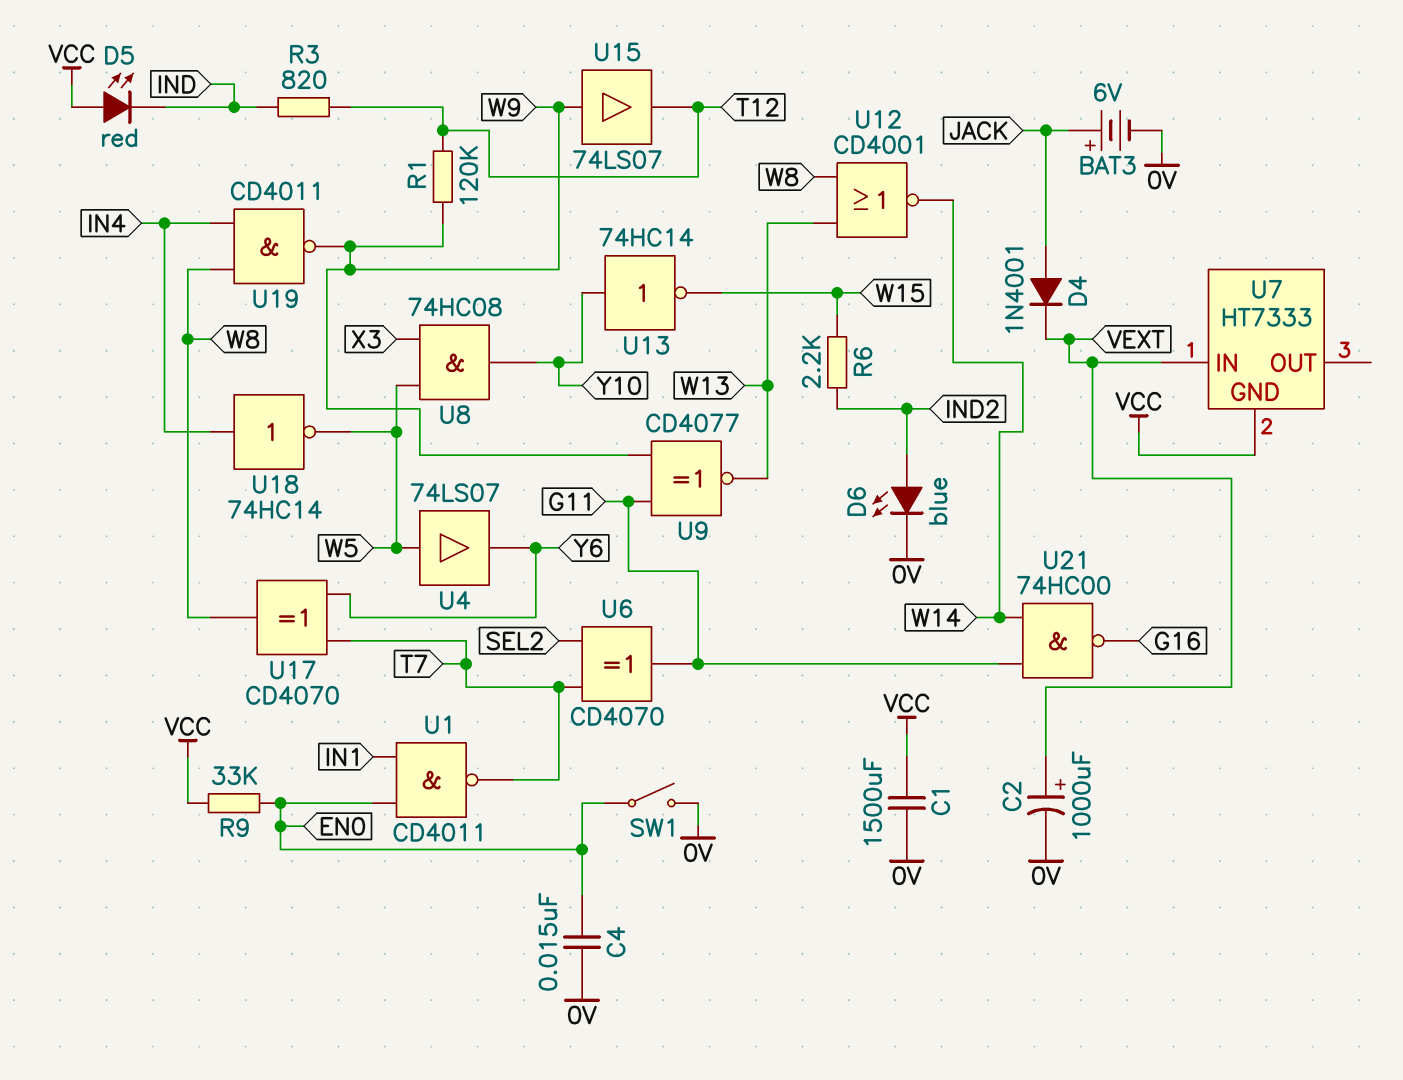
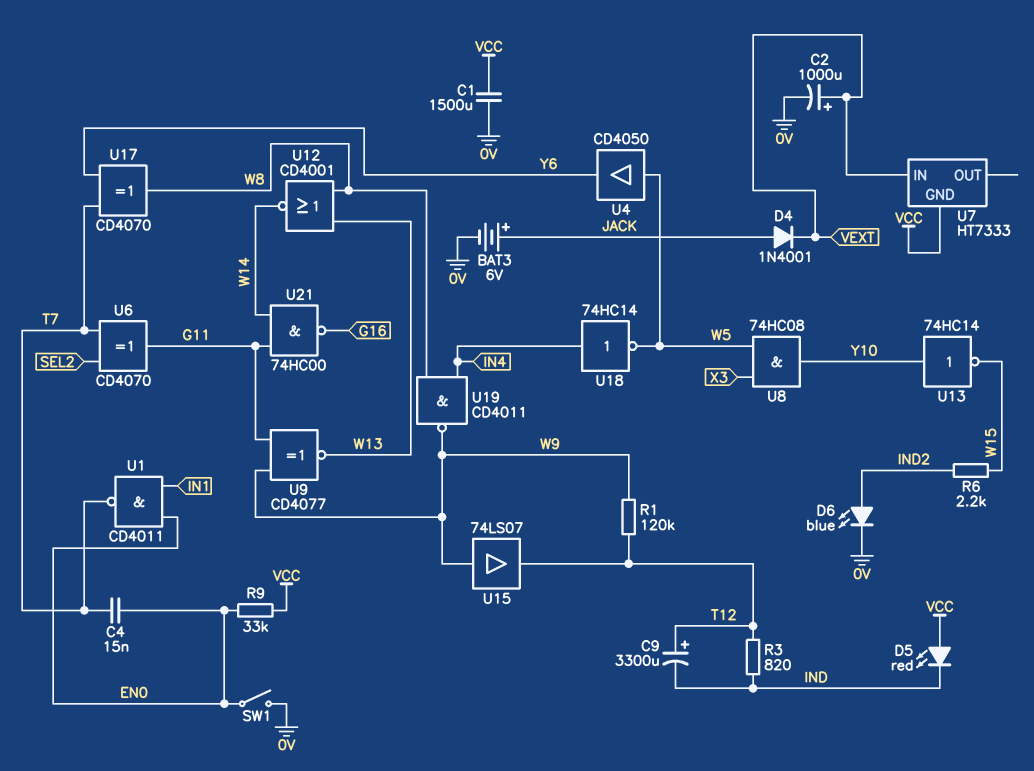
C4: 15nF (0V, EN0) -> 15nF (EN0, T7)
C9: none -> 3300uF (plus T12, minus IND)
U4: buffer 74LS07 (in W5, out Y6) -> buffer CD4050 (in W5, out Y6)

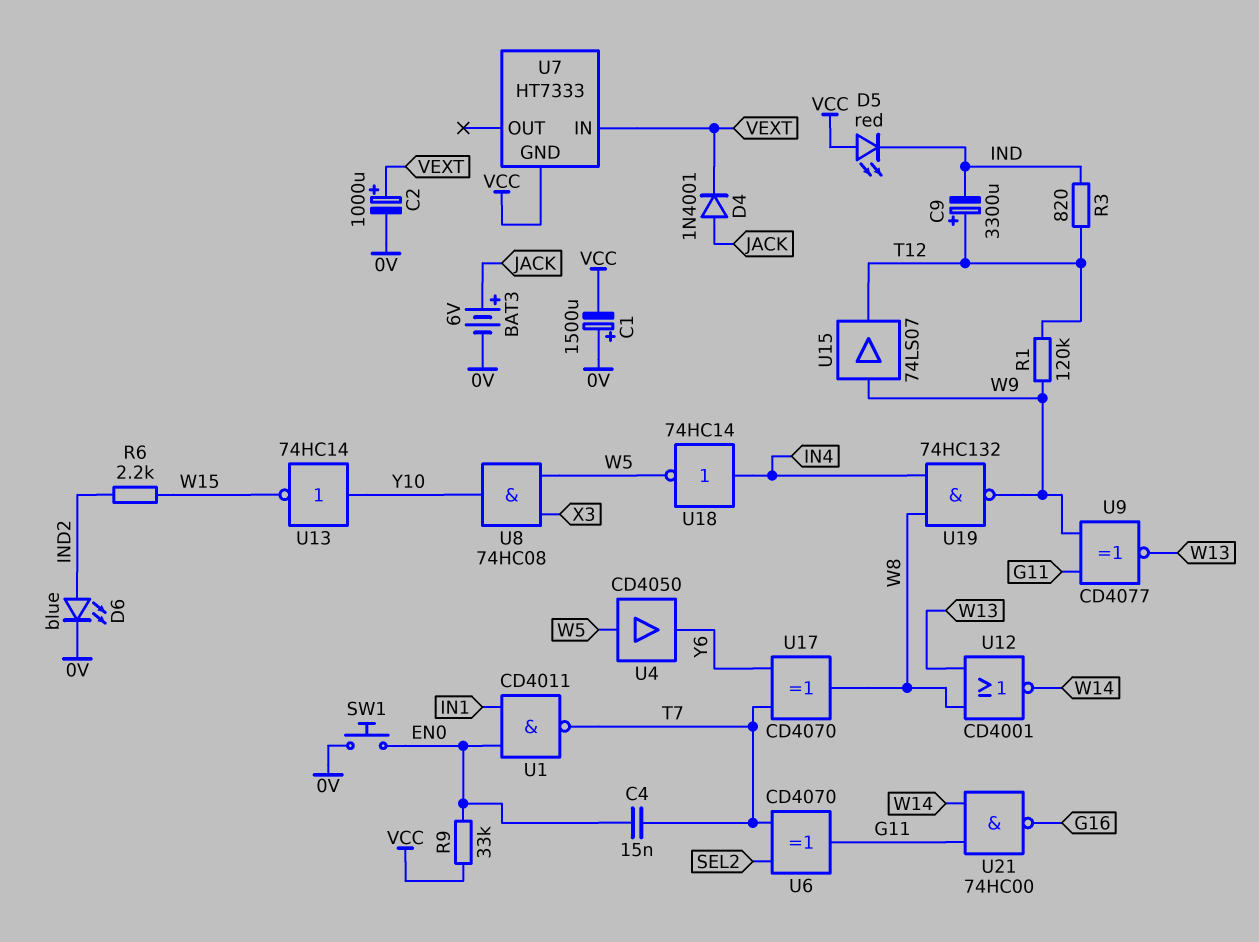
C1: 1500uF (0V, VCC) -> 1500uF (plus 0V, minus VCC)
SW1: switch (0V, EN0) -> button (0V, EN0)
U19: NAND CD4011 (in IN4, in W8, out W9) -> NAND 74HC132 (in IN4, in W8, out W9)

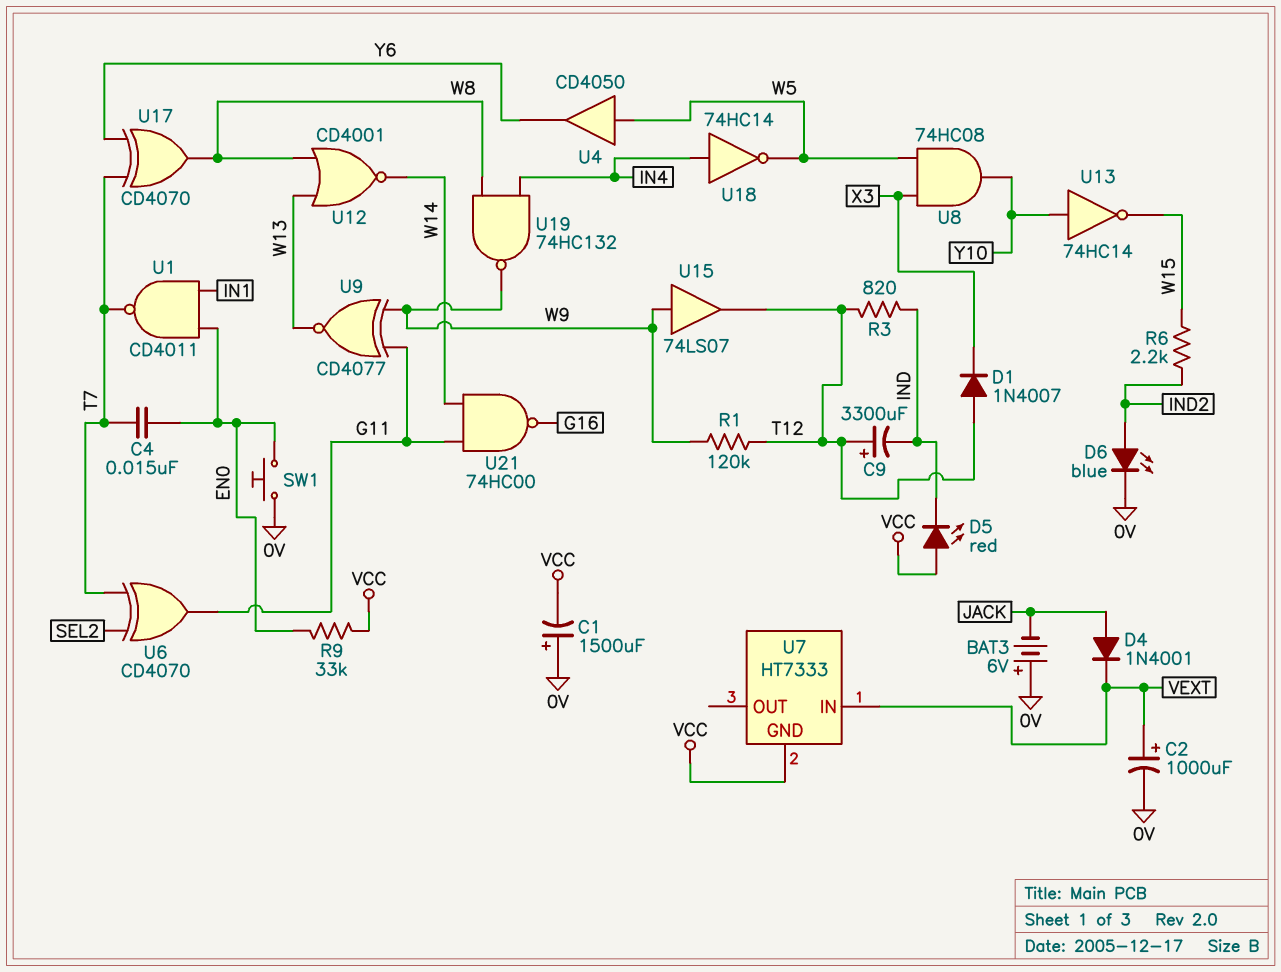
BAT3: 6V (plus JACK, minus 0V) -> 6V (plus 0V, minus JACK)
D1: none -> diode 1N4007 (A T12, K X3)

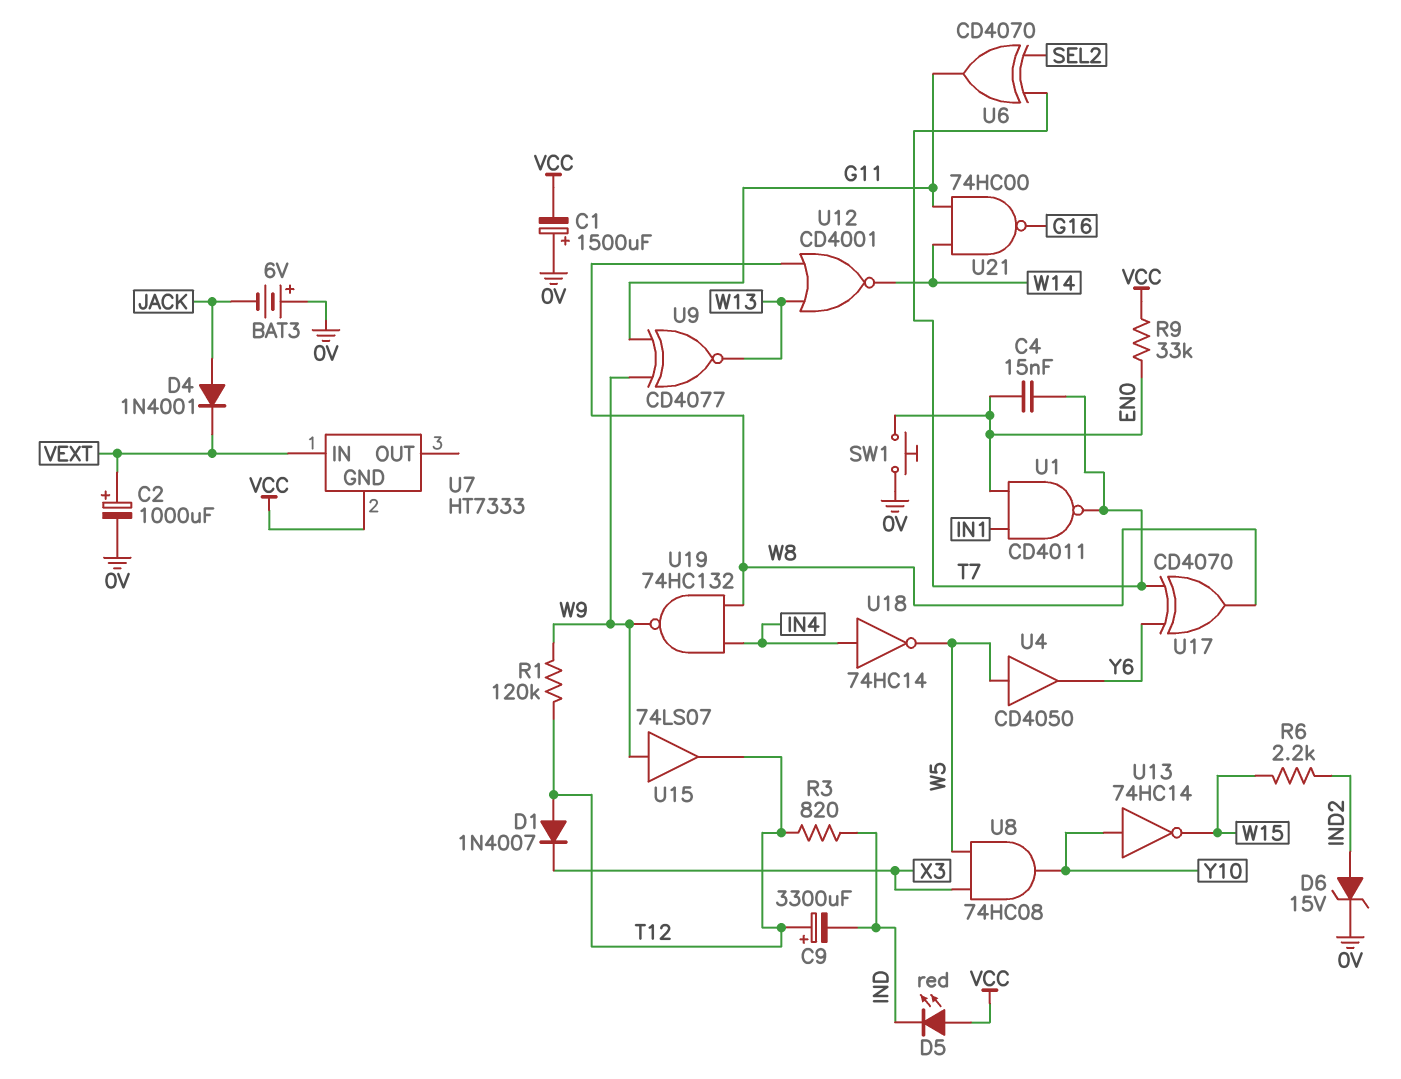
D6: LED blue (A IND2, K 0V) -> zener 15V (A IND2, K 0V)

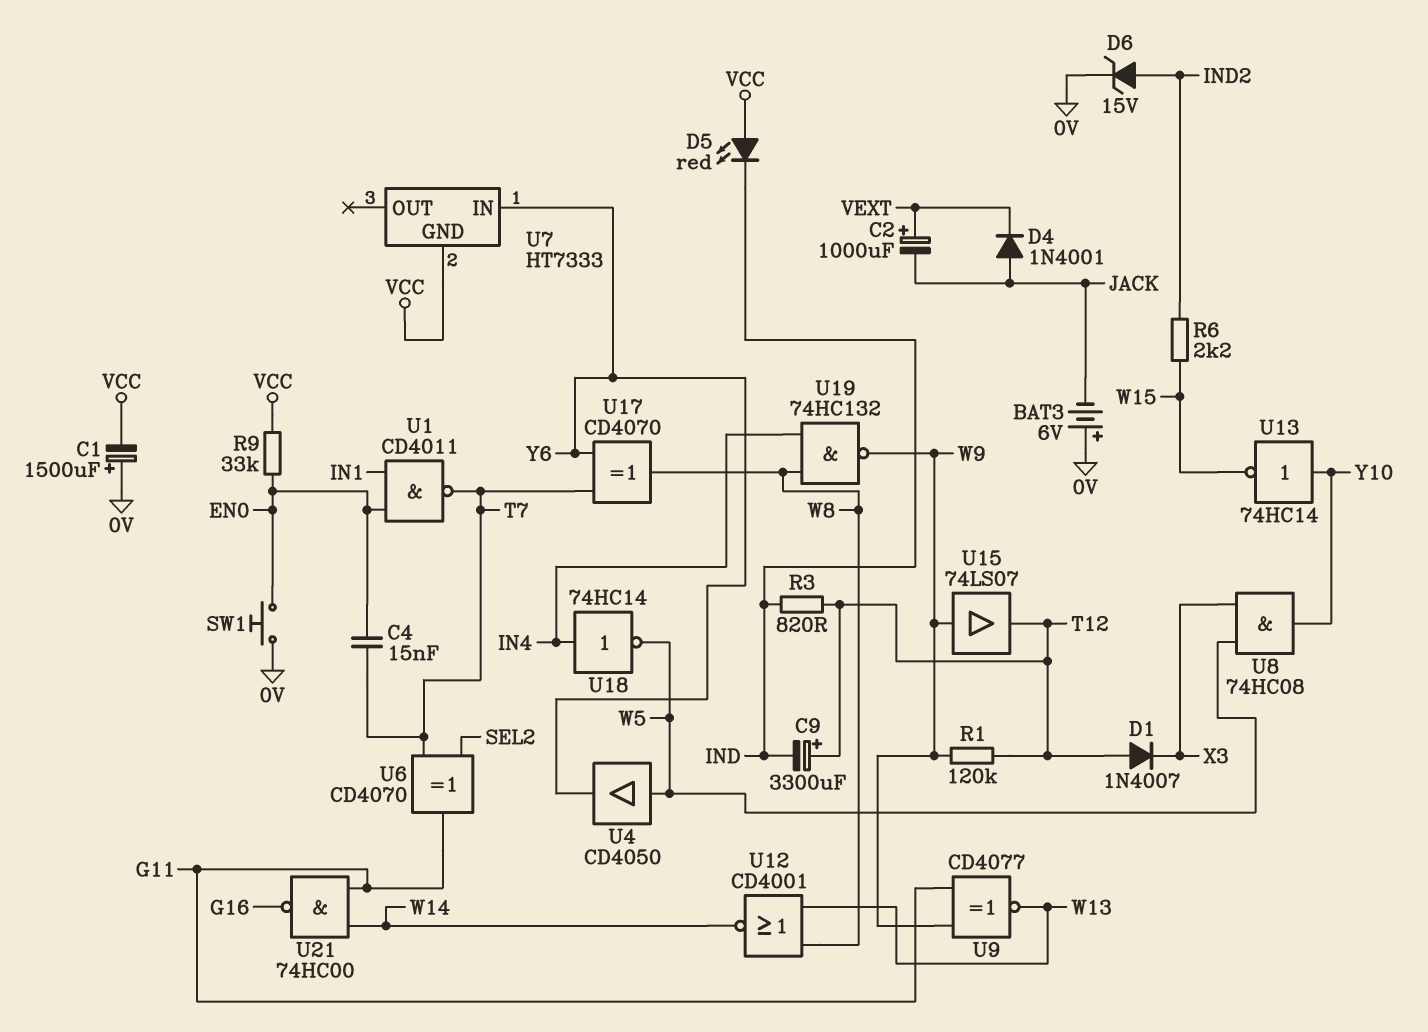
C2: 1000uF (plus VEXT, minus 0V) -> 1000uF (plus VEXT, minus JACK)
U7 pin IN: VEXT -> Y6

